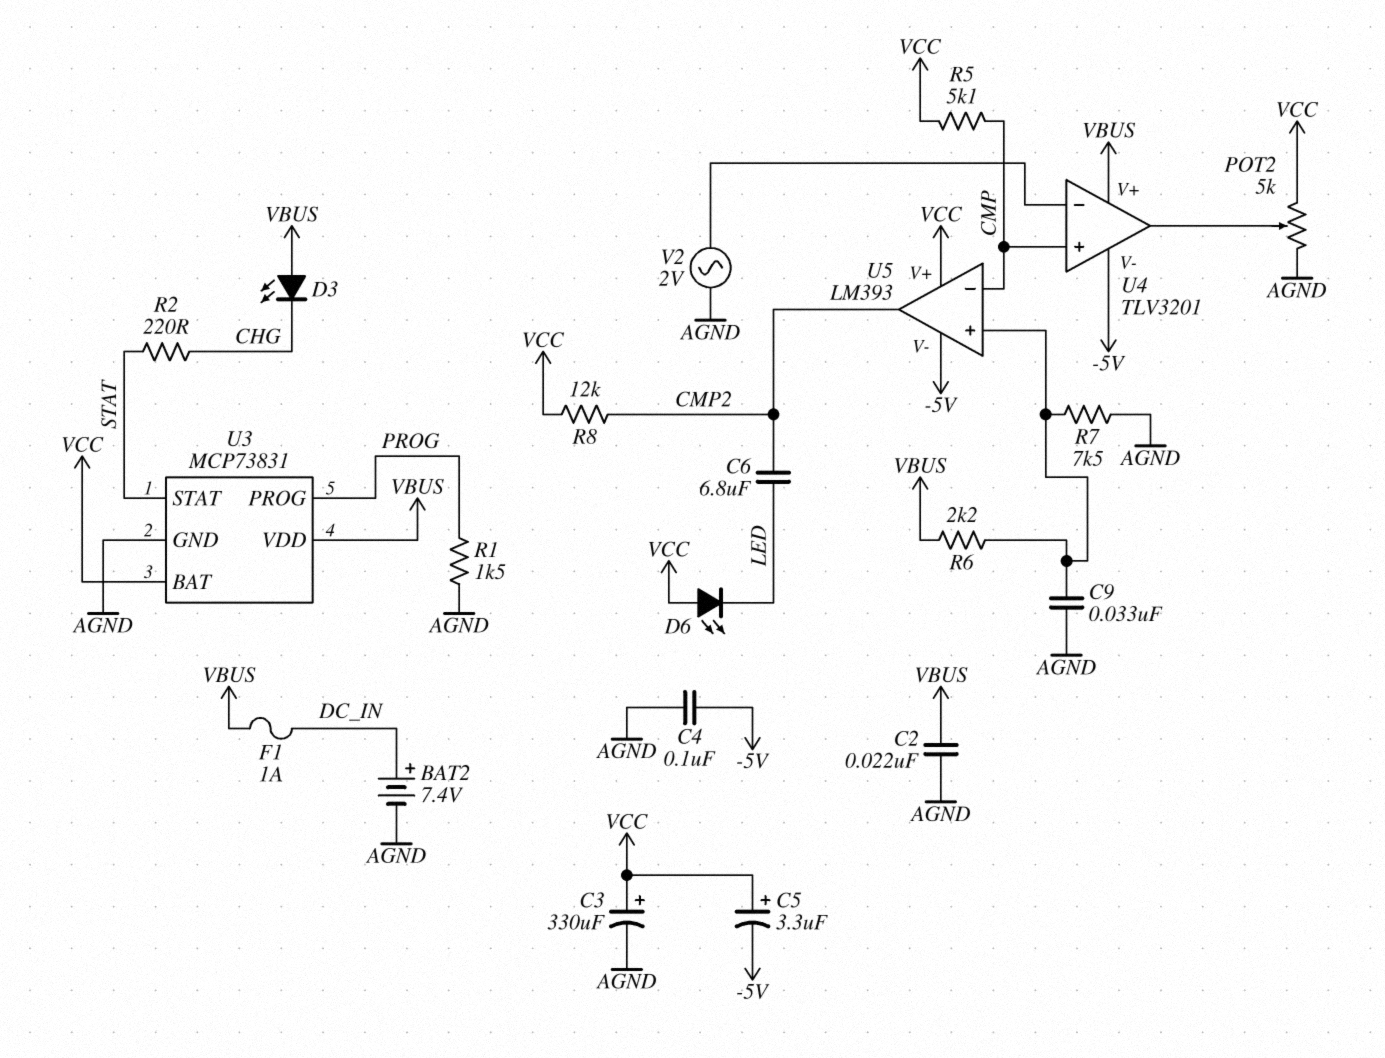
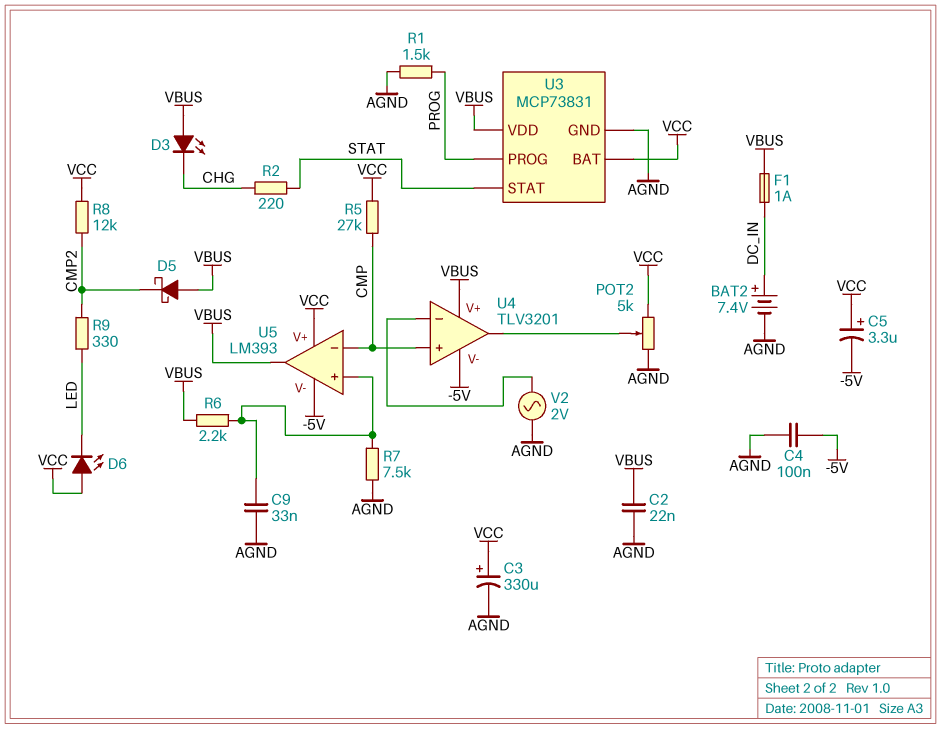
C6: 6.8uF (CMP2, LED) -> none
D5: none -> schottky (A VBUS, K CMP2)
R5: 5.1k (CMP, VCC) -> 27k (CMP, VCC)
R9: none -> 330 (CMP2, LED)
U5 pin out: CMP2 -> VBUS

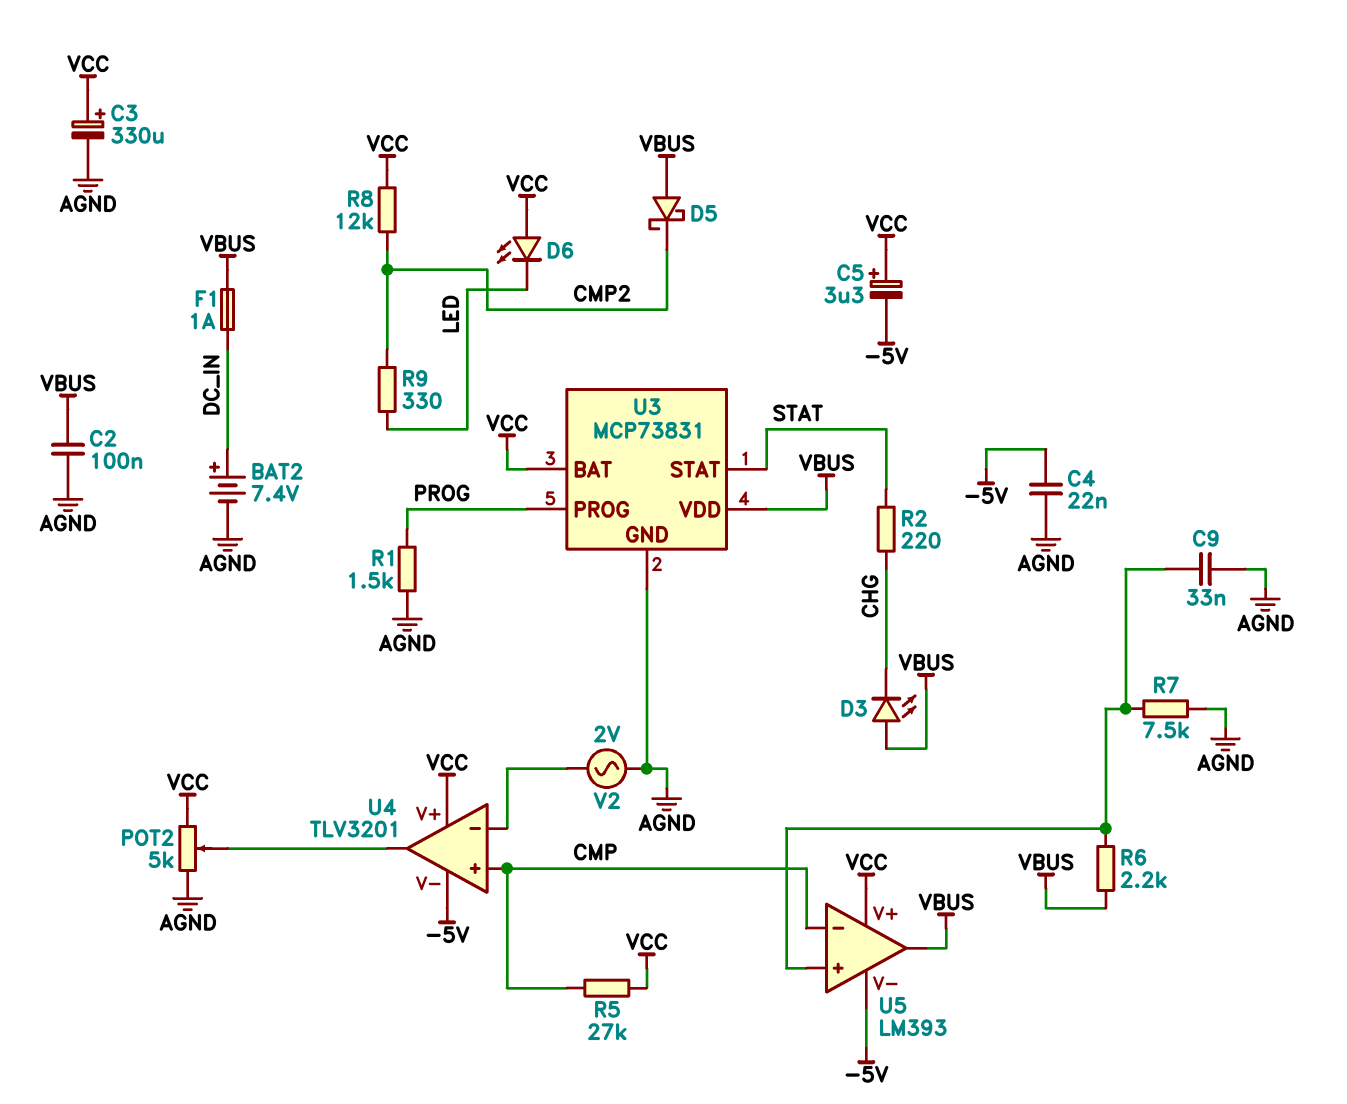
C2: 22nF (AGND, VBUS) -> 100nF (AGND, VBUS)
C4: 100nF (-5V, AGND) -> 22nF (-5V, AGND)
U4 pin V+: VBUS -> VCC

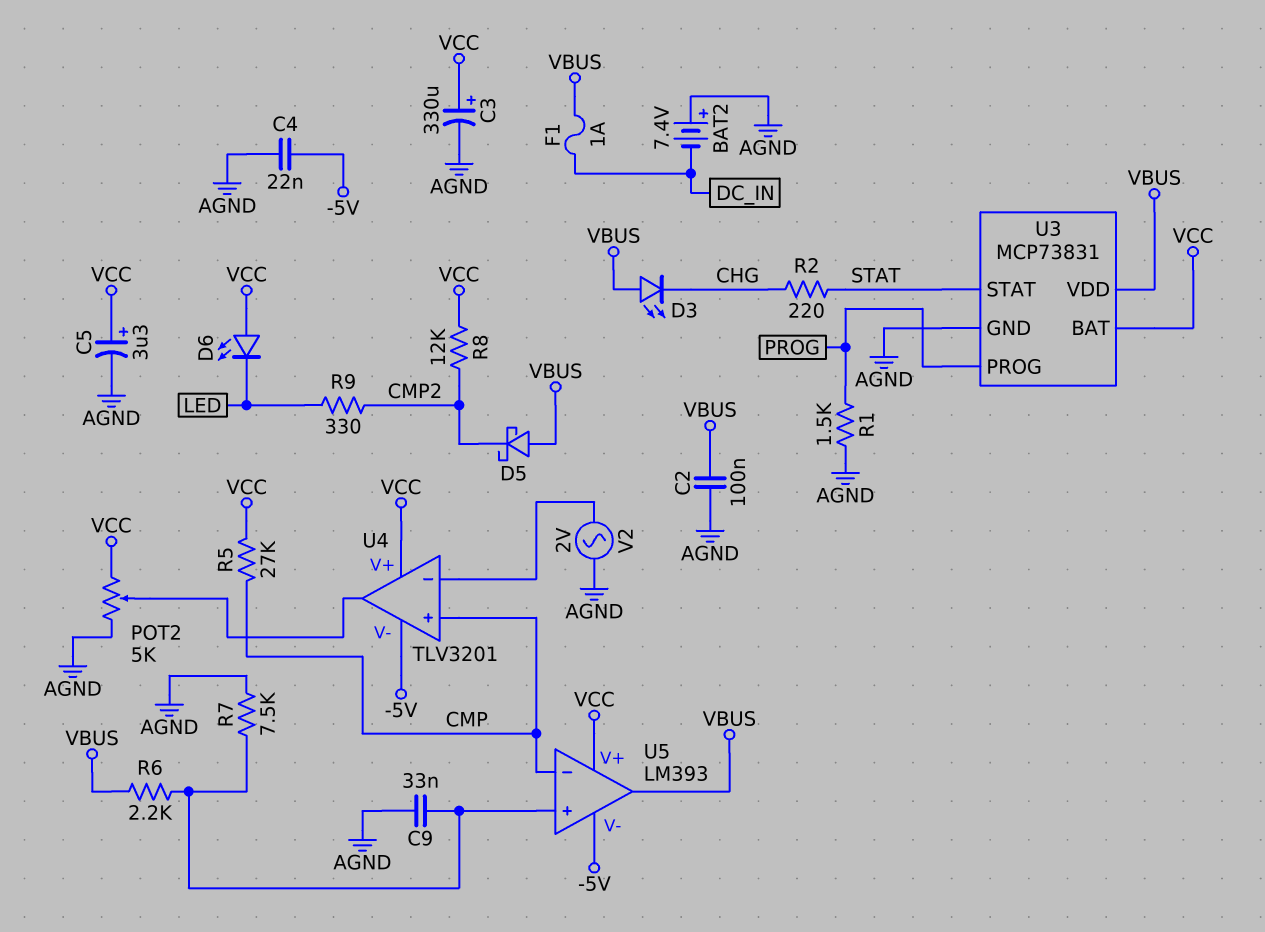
BAT2: 7.4V (plus DC_IN, minus AGND) -> 7.4V (plus AGND, minus DC_IN)
C5: 3.3uF (plus VCC, minus -5V) -> 3.3uF (plus VCC, minus AGND)

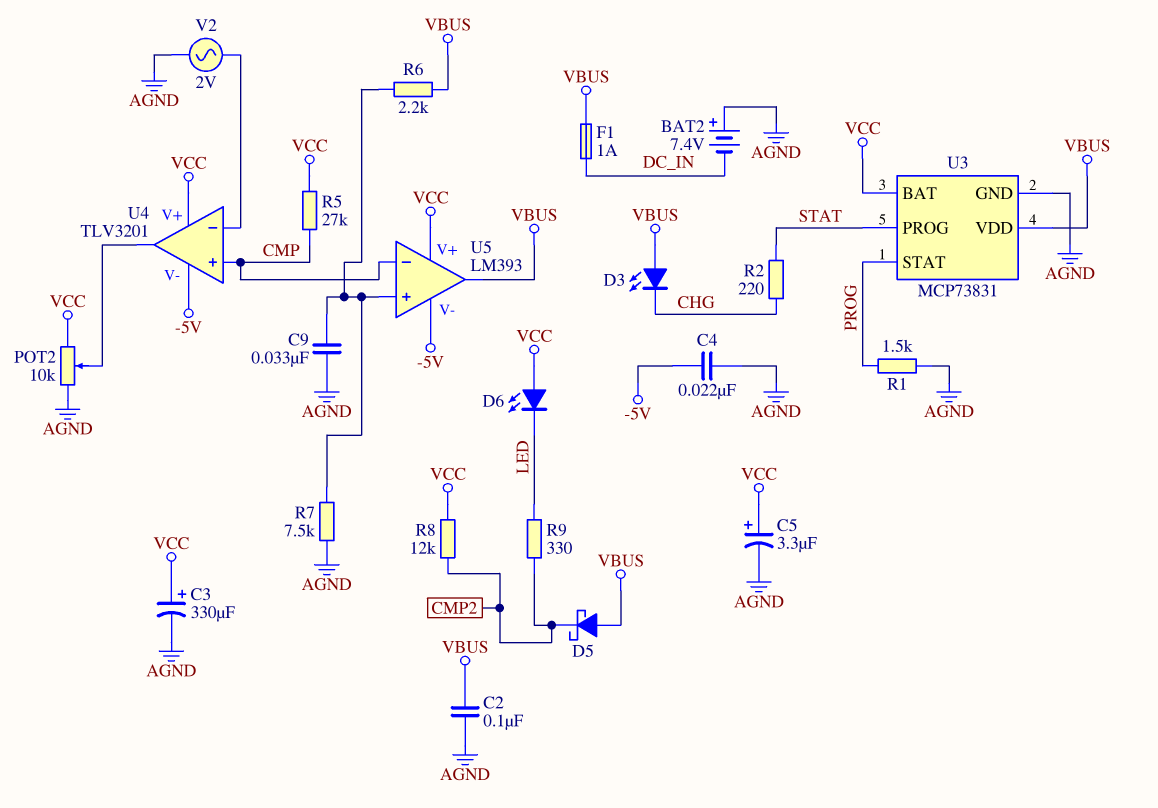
POT2: 5k (AGND, VCC, wiper U4/out) -> 10k (AGND, VCC, wiper U4/out)
U3 pin PROG: PROG -> STAT
U3 pin STAT: STAT -> PROG

